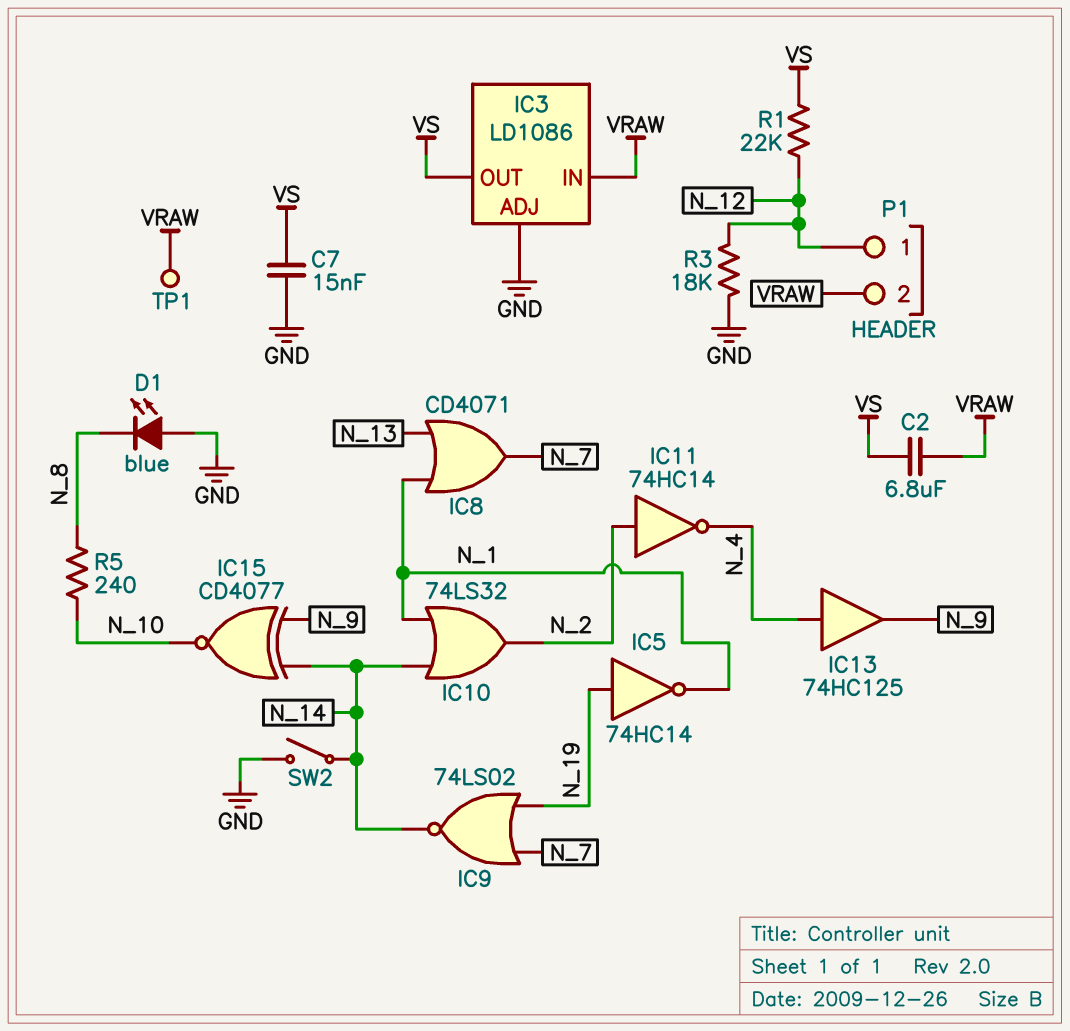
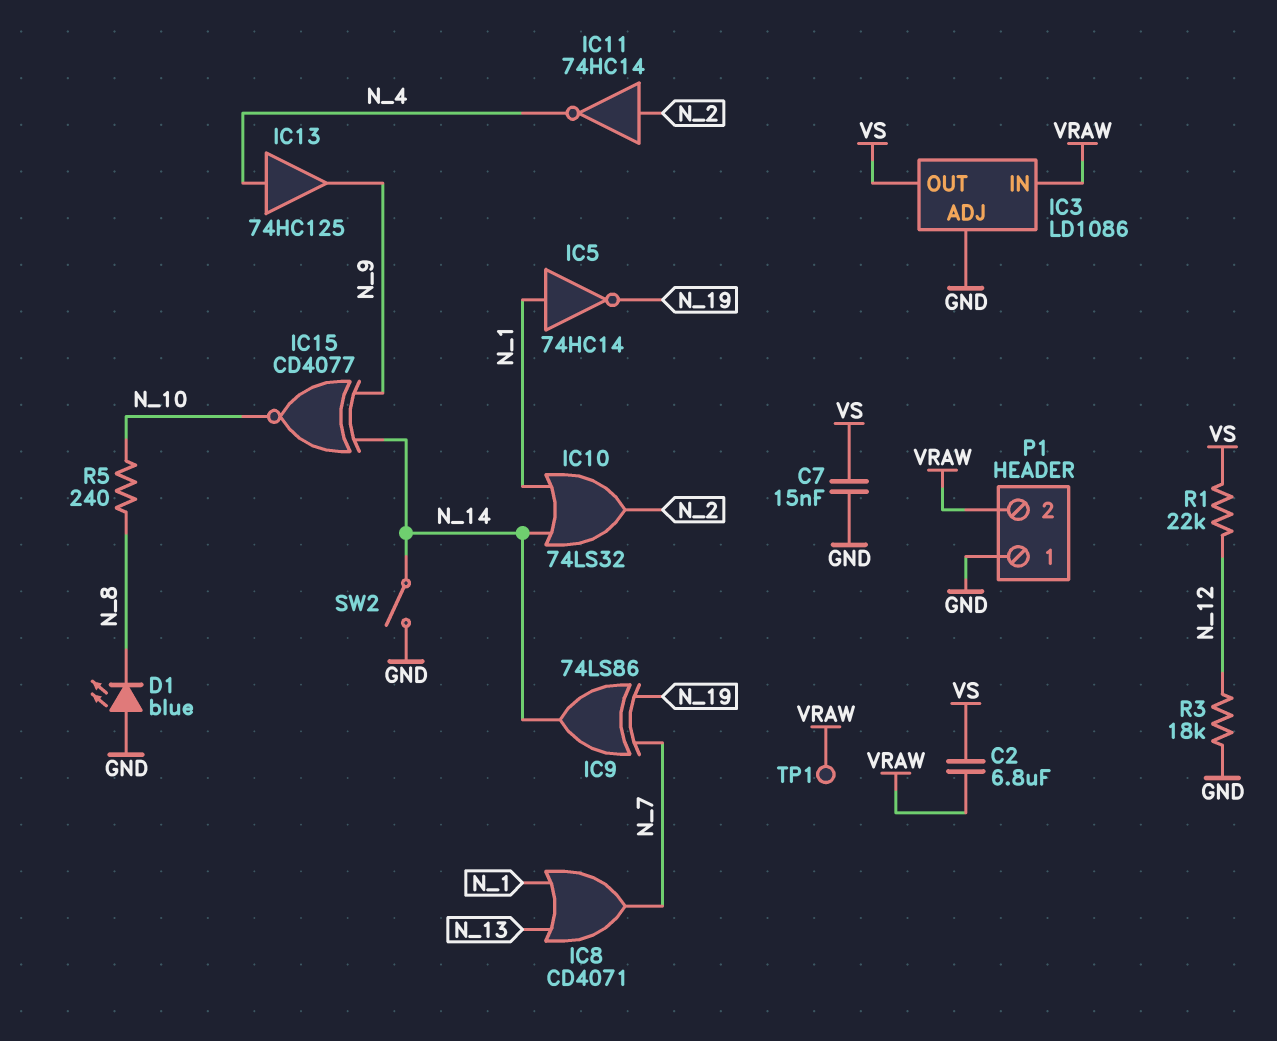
IC5: NOT 74HC14 (in N_19, out N_1) -> NOT 74HC14 (in N_1, out N_19)
IC9: NOR 74LS02 (in N_7, in N_19, out N_14) -> XOR 74LS86 (in N_7, in N_19, out N_14)
P1 pin 1: N_12 -> GND

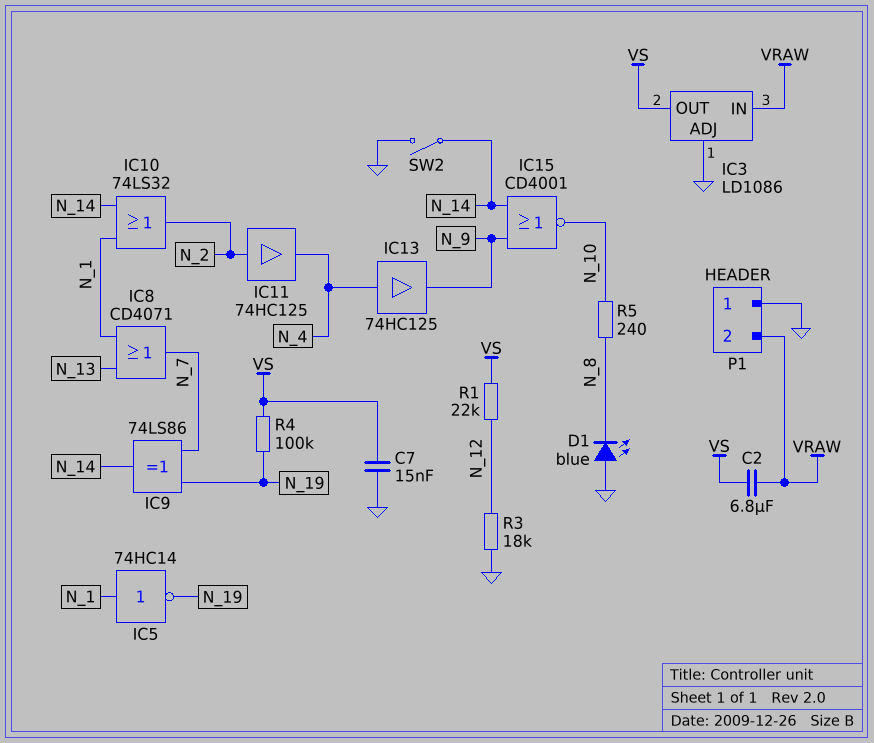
IC11: NOT 74HC14 (in N_2, out N_4) -> buffer 74HC125 (in N_2, out N_4)
IC15: XNOR CD4077 (in N_9, in N_14, out N_10) -> NOR CD4001 (in N_9, in N_14, out N_10)
R4: none -> 100k (N_19, VS)
TP1: test point (VRAW) -> none

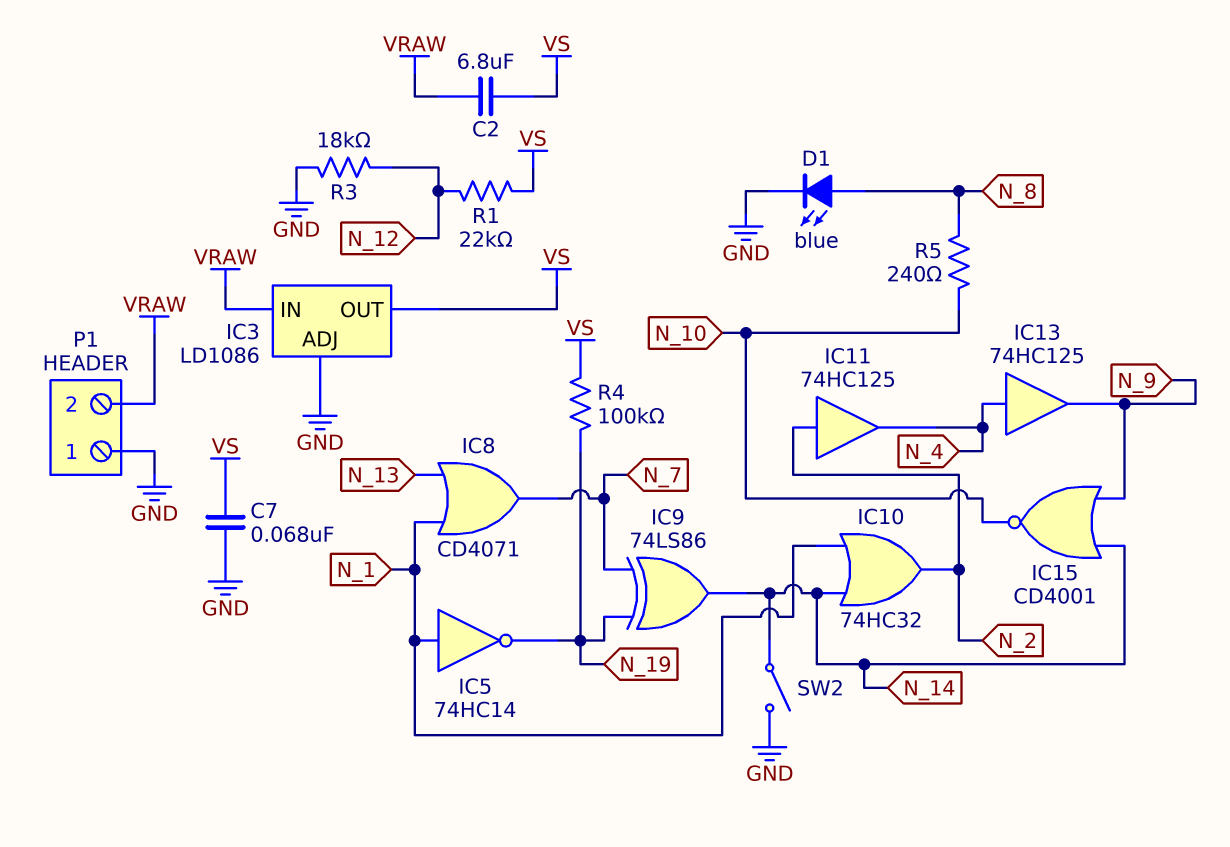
C7: 15nF (GND, VS) -> 68nF (GND, VS)
D1: LED blue (A GND, K N_8) -> LED blue (A N_8, K GND)
IC10: OR 74LS32 (in N_1, in N_14, out N_2) -> OR 74HC32 (in N_1, in N_14, out N_2)

